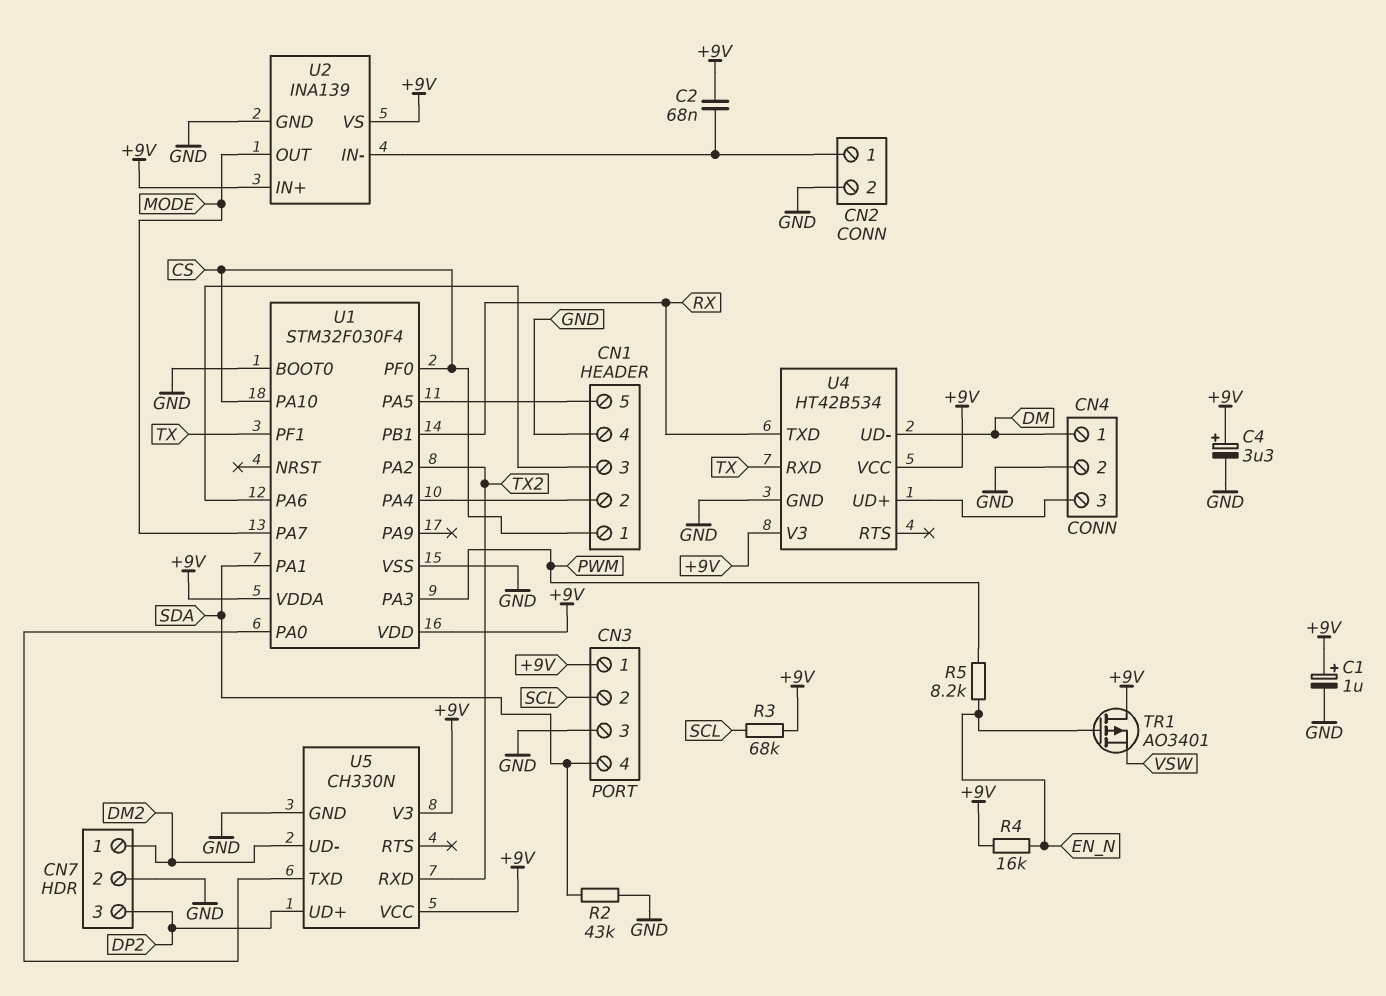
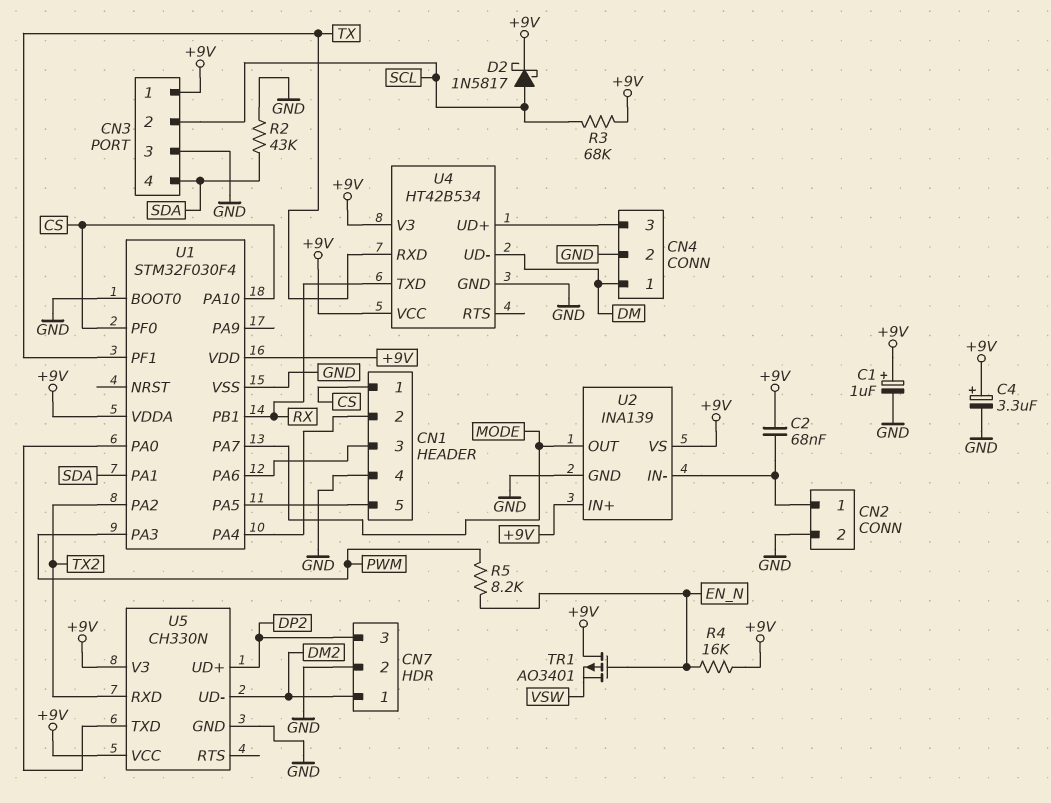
D2: none -> schottky 1N5817 (A SCL, K +9V)

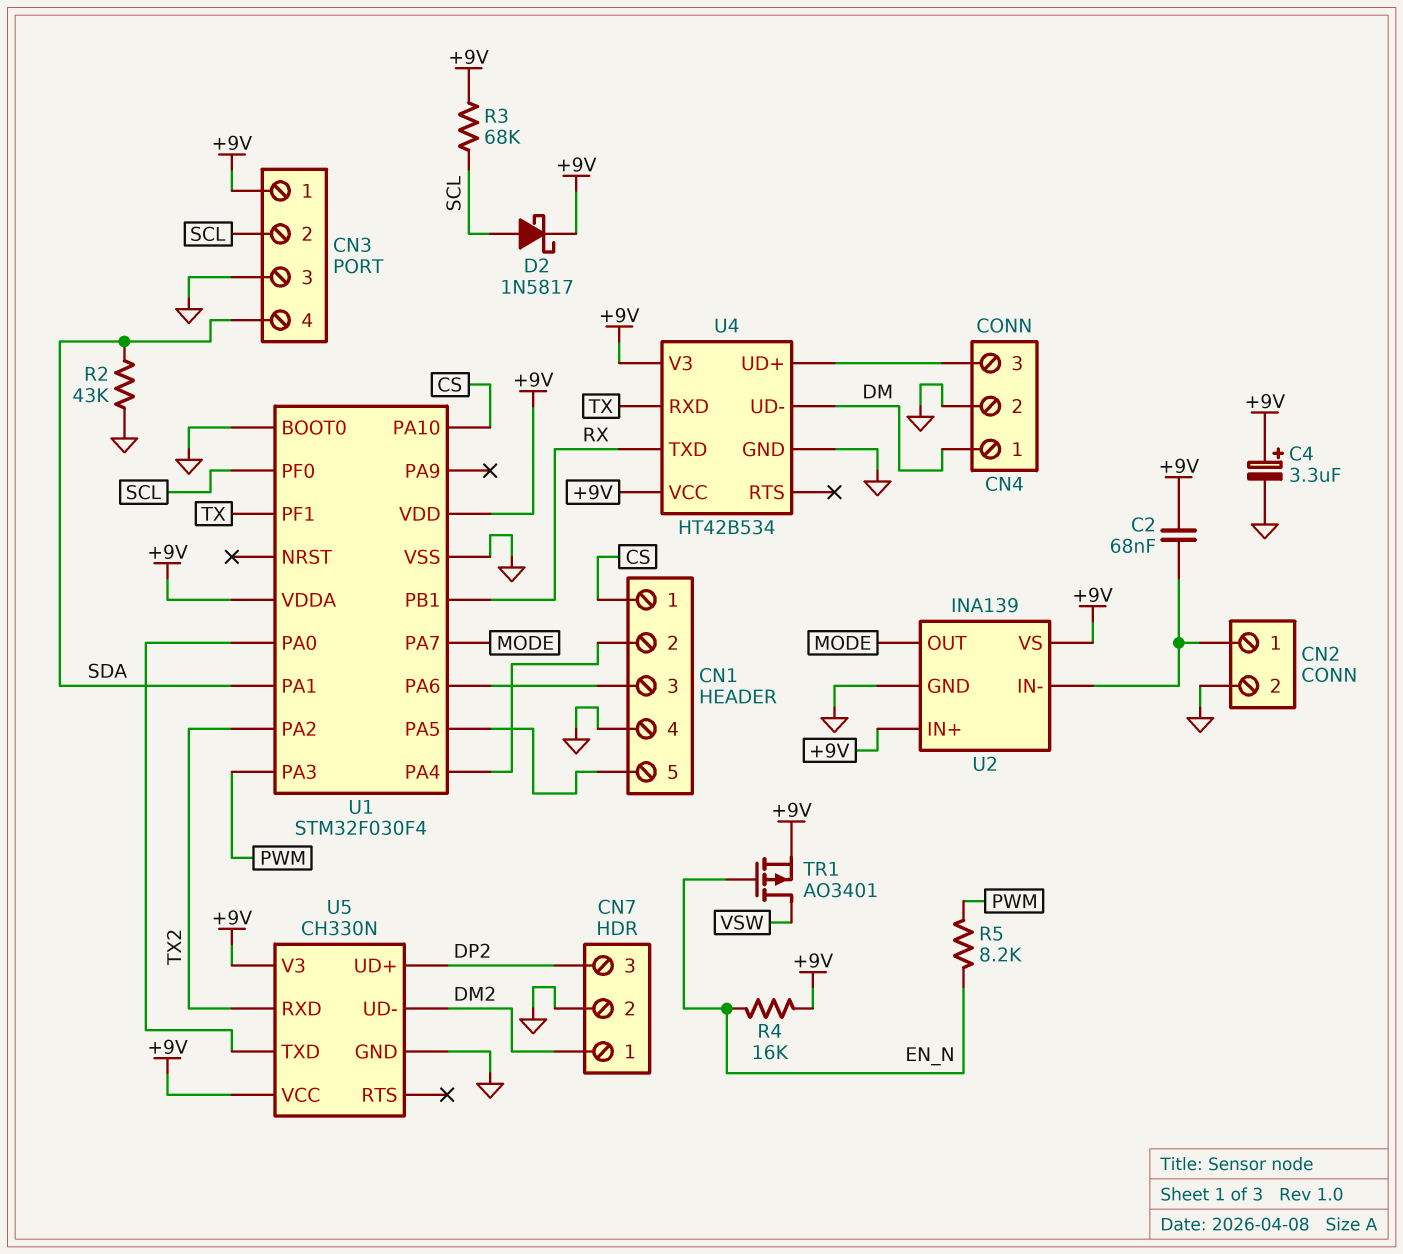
C1: 1uF (plus +9V, minus GND) -> none
TR1: PMOS AO3401 (G EN_N, D +9V, S VSW) -> PMOS AO3401 (G EN_N, D VSW, S +9V)
U1 pin PF0: CS -> SCL

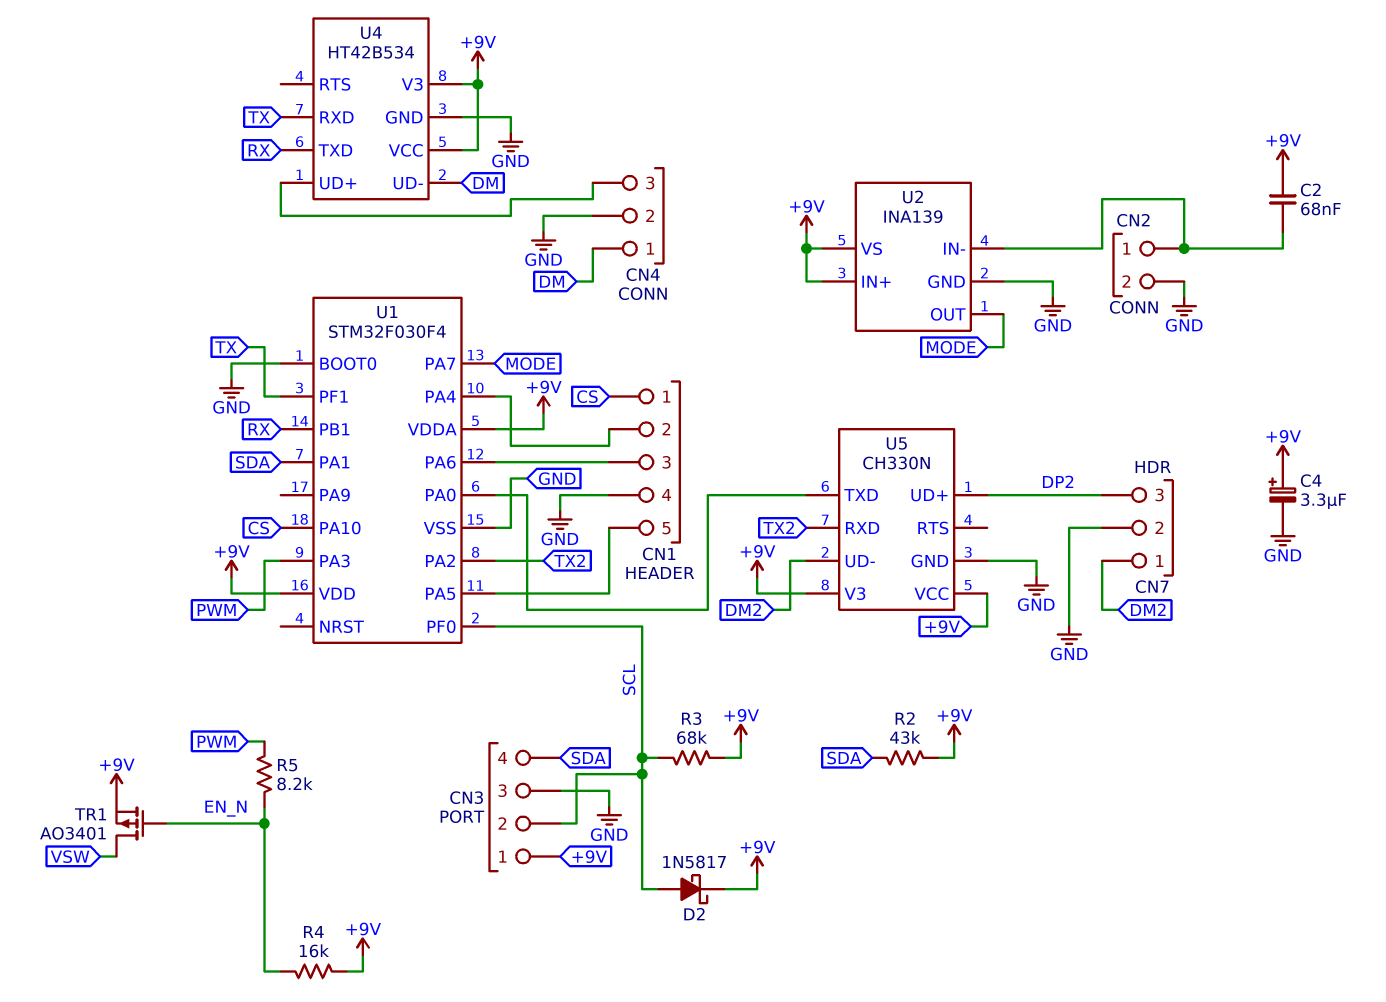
R2: 43k (GND, SDA) -> 43k (+9V, SDA)

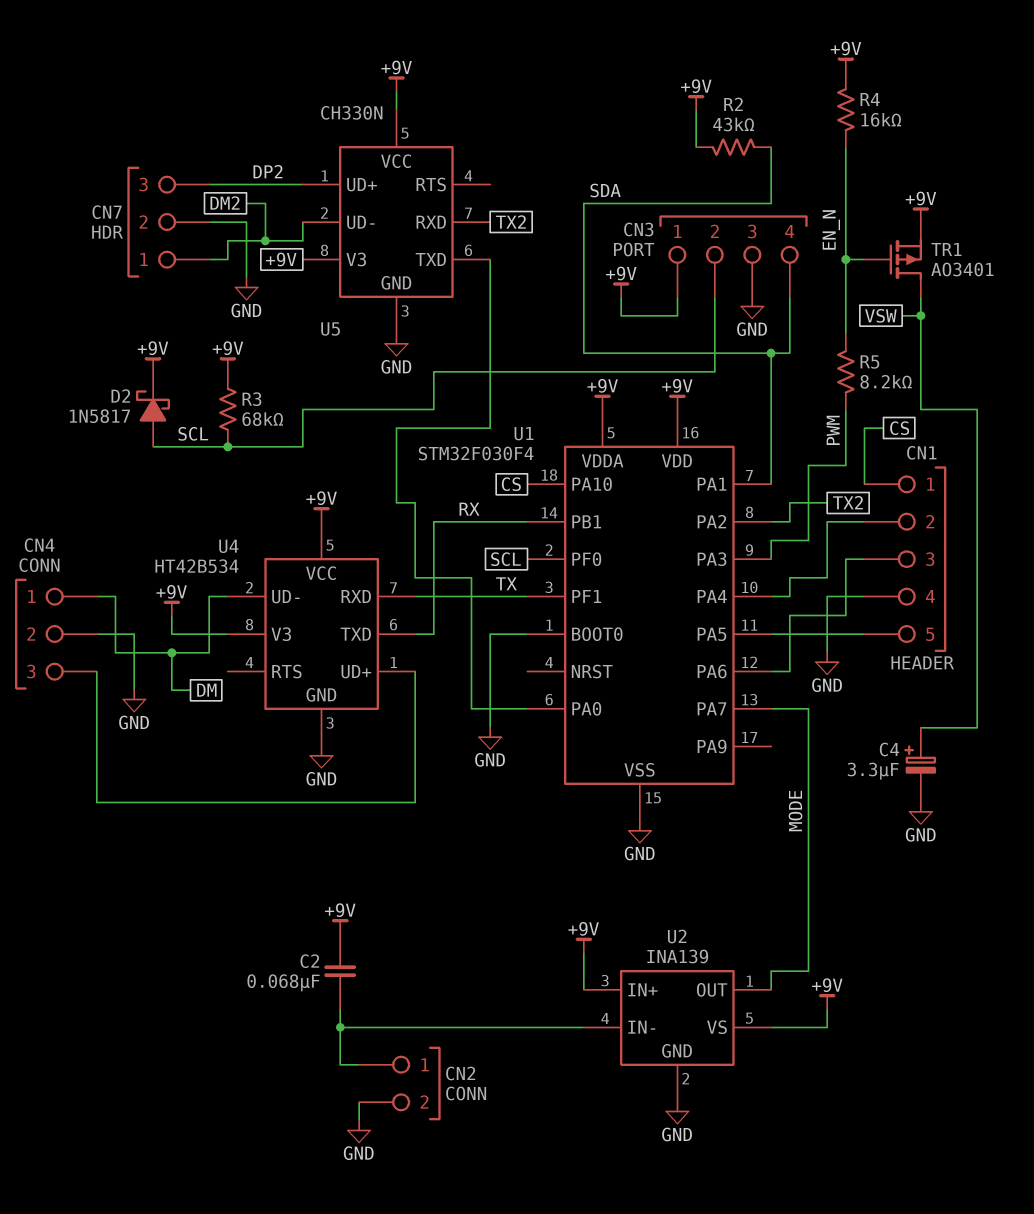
C4: 3.3uF (plus +9V, minus GND) -> 3.3uF (plus VSW, minus GND)

